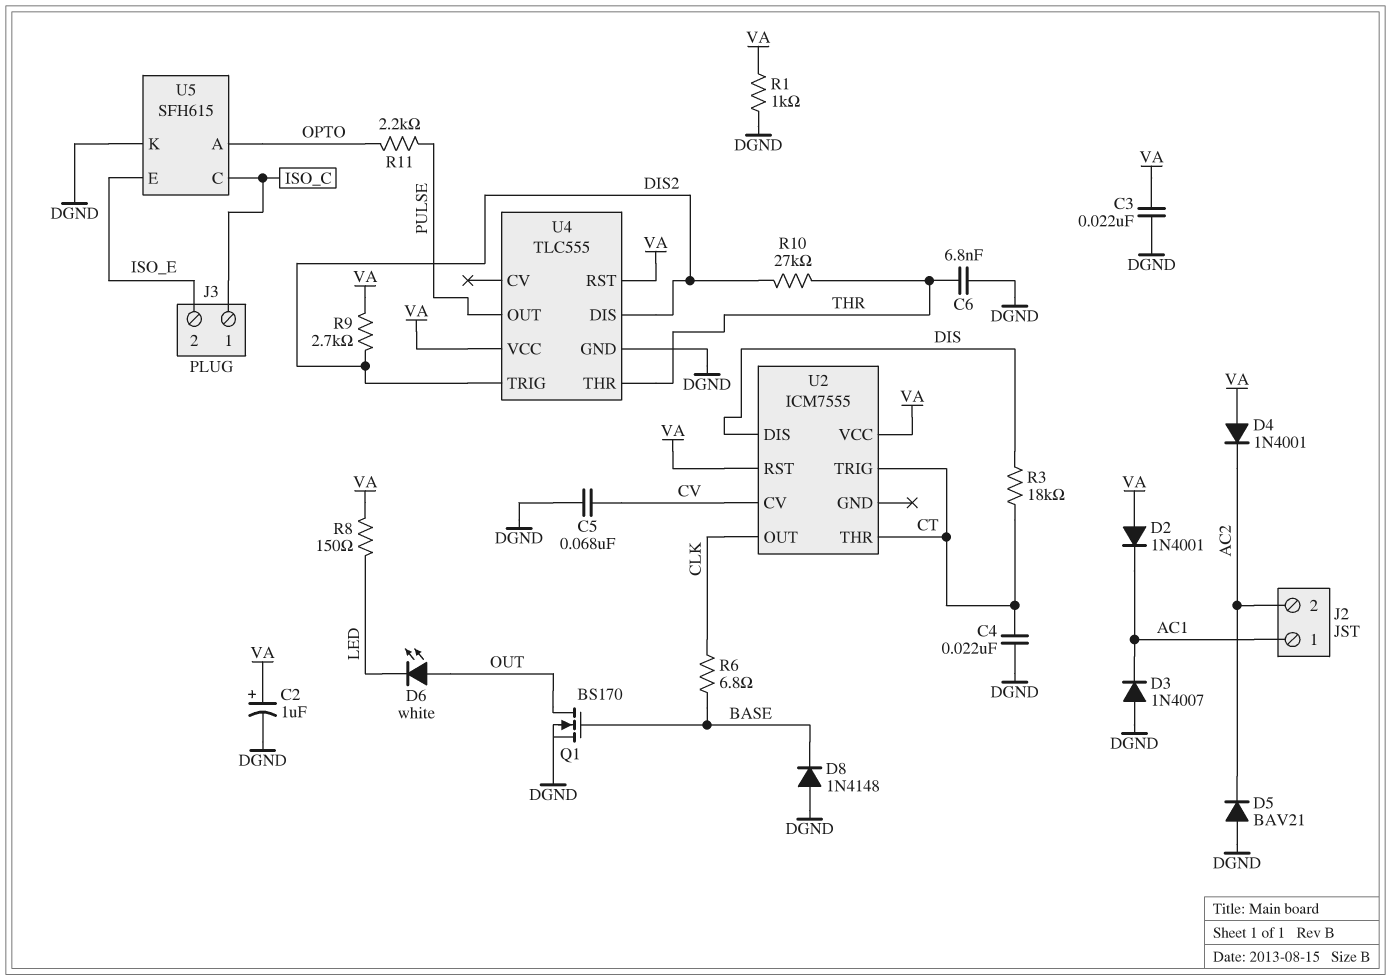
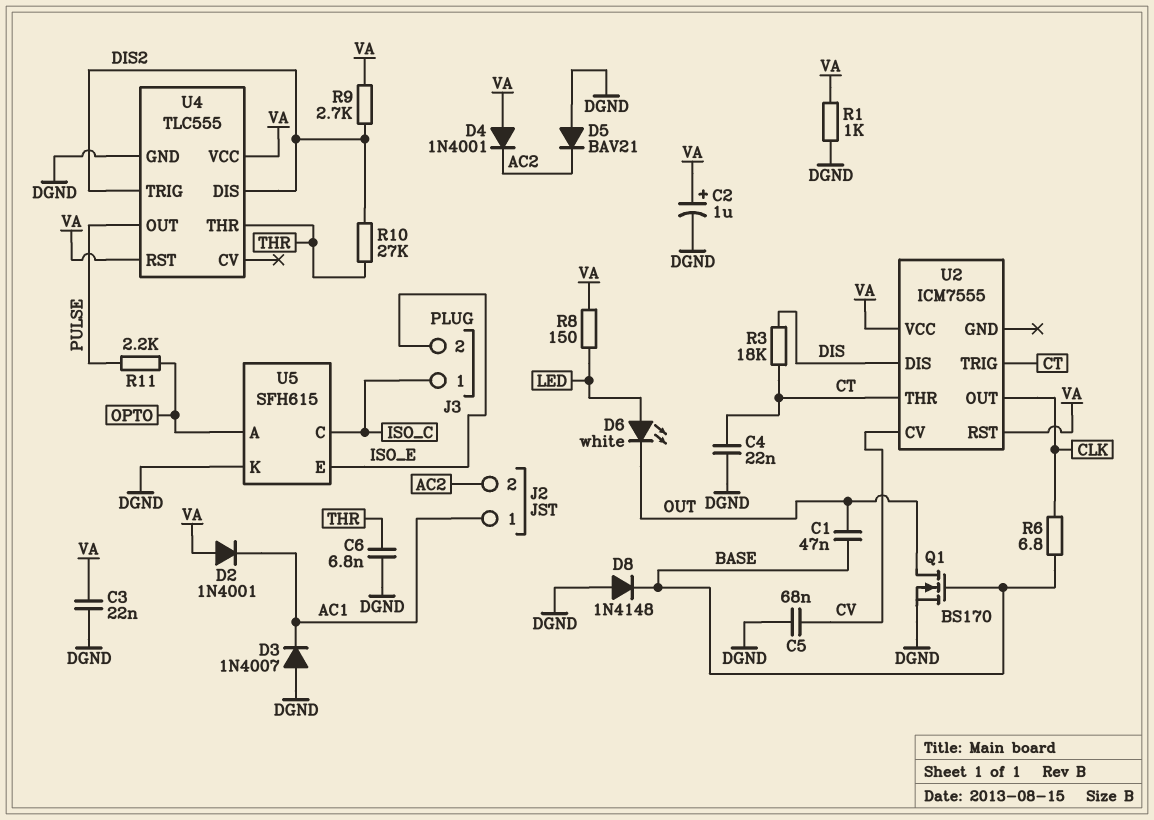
C1: none -> 47nF (BASE, OUT)
D6: LED white (A OUT, K LED) -> LED white (A LED, K OUT)

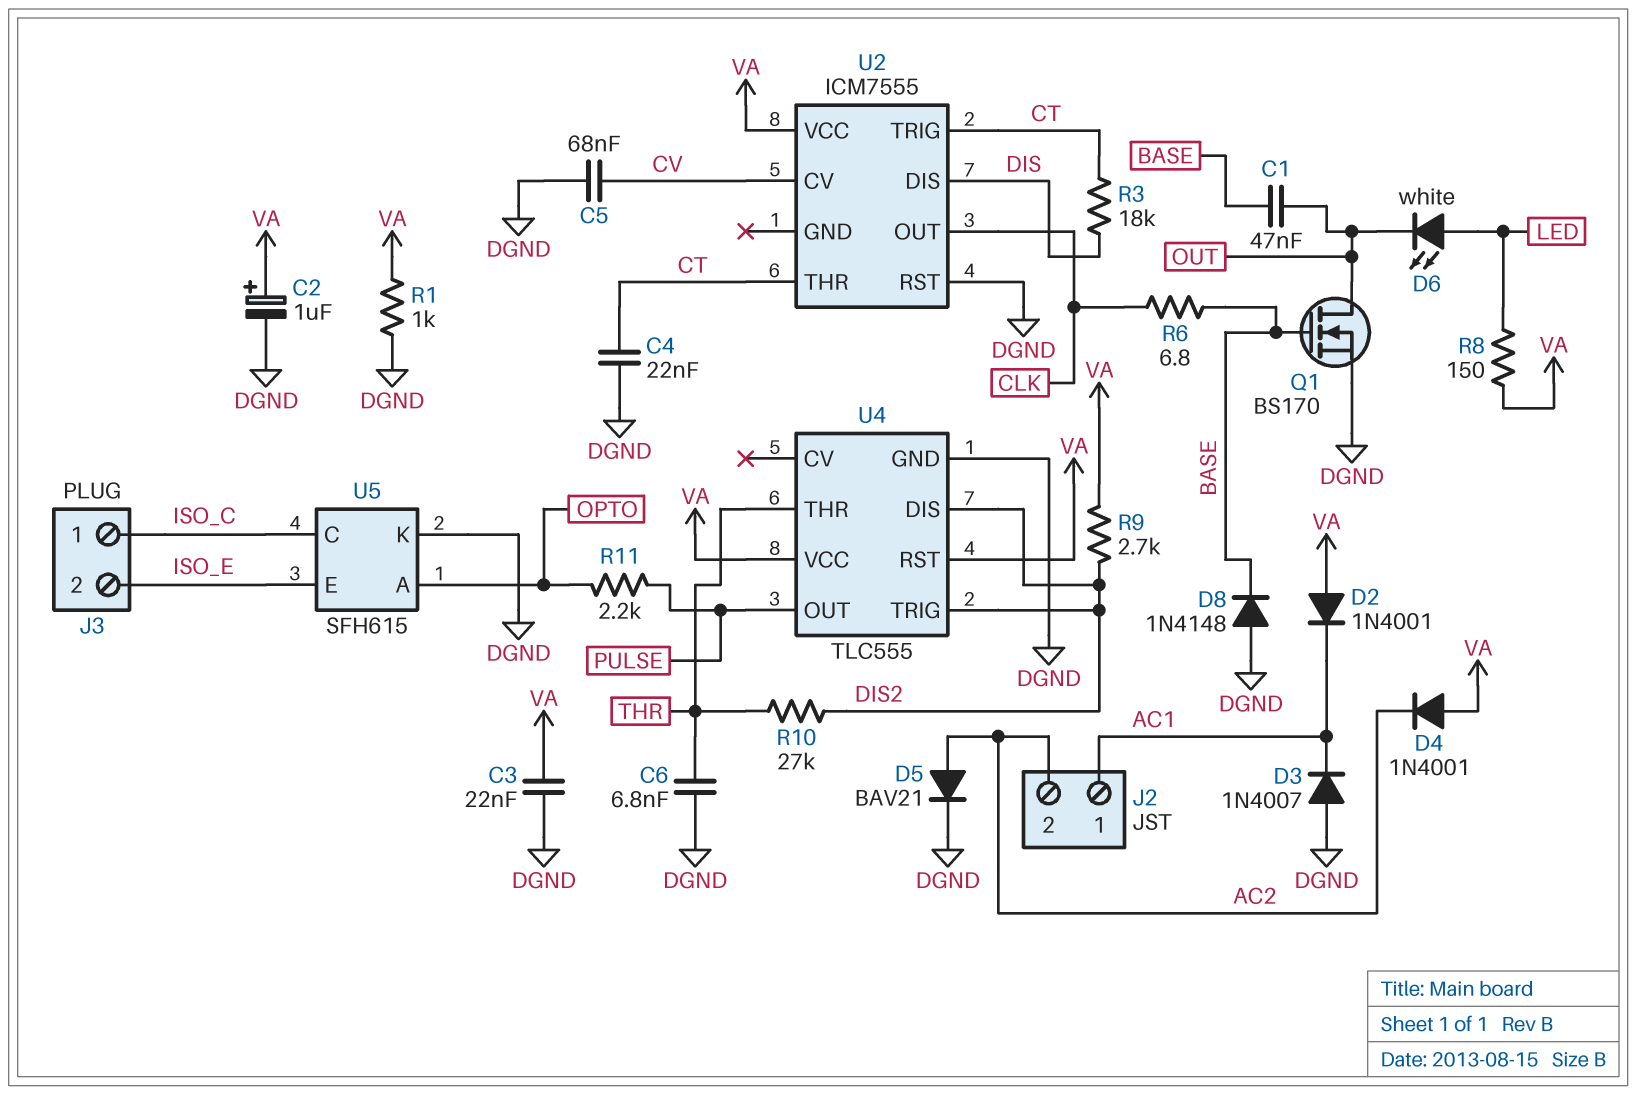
D5: diode BAV21 (A DGND, K AC2) -> diode BAV21 (A AC2, K DGND)
U2 pin RST: VA -> DGND

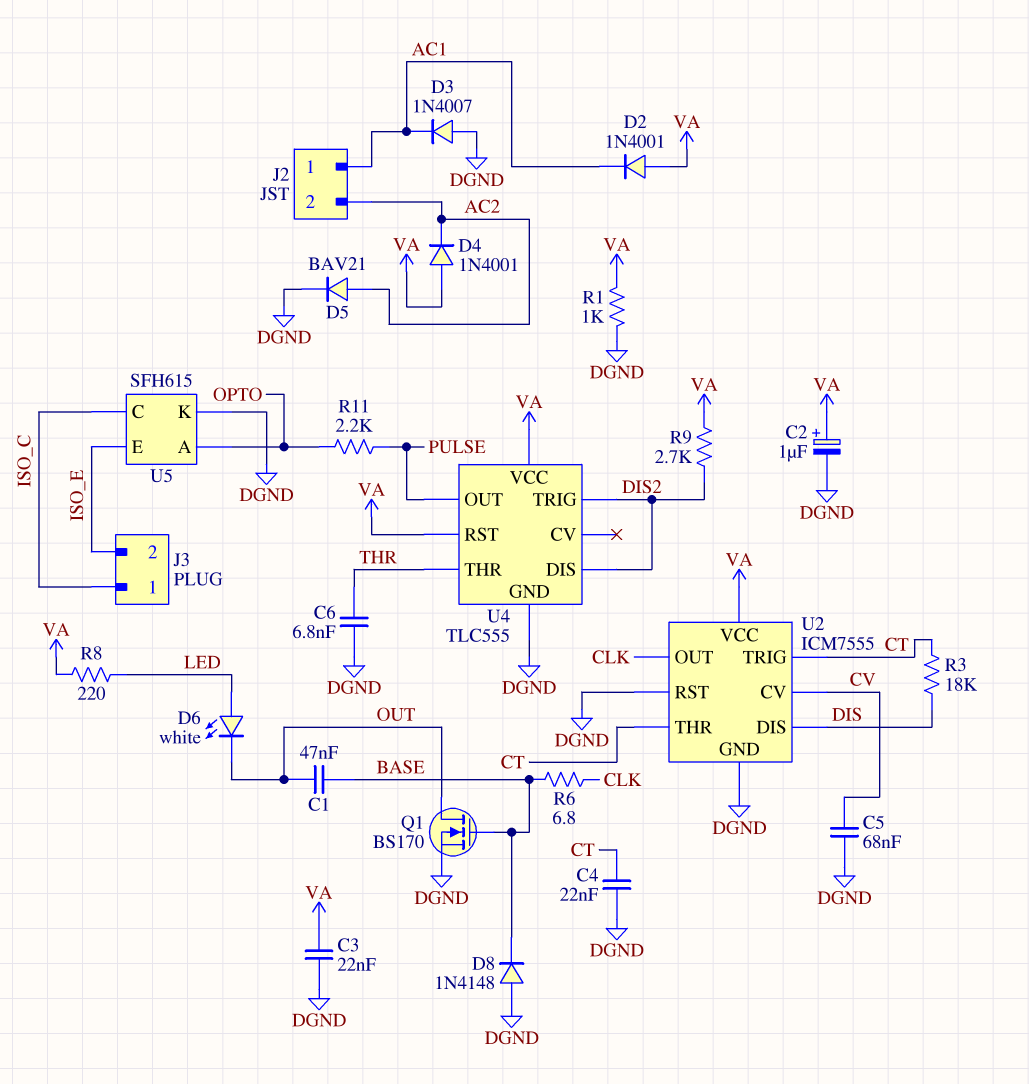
R8: 150 (LED, VA) -> 220 (LED, VA)
R10: 27k (DIS2, THR) -> none
U2 pin GND: none -> DGND

